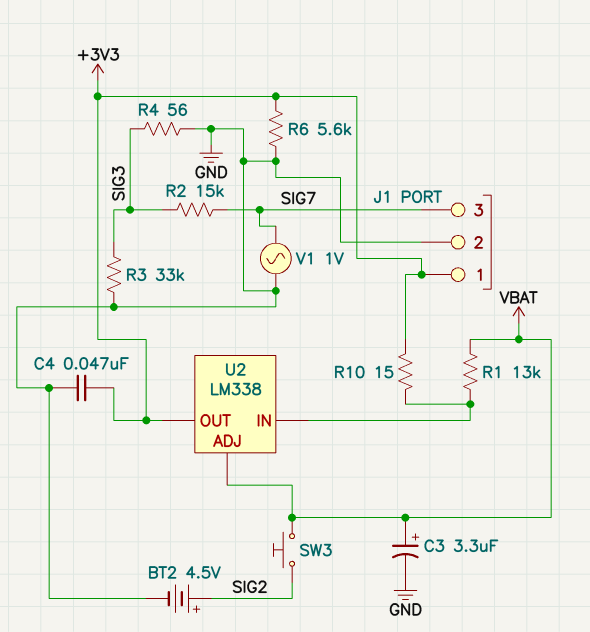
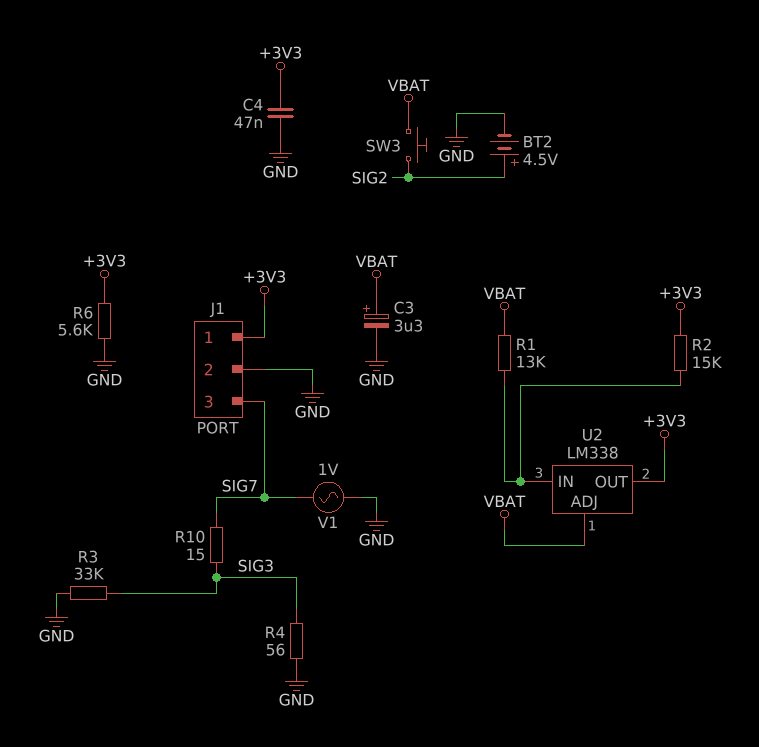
R2: 15k (SIG3, SIG7) -> 15k (+3V3, U2/IN)
R10: 15 (+3V3, U2/IN) -> 15 (SIG3, SIG7)

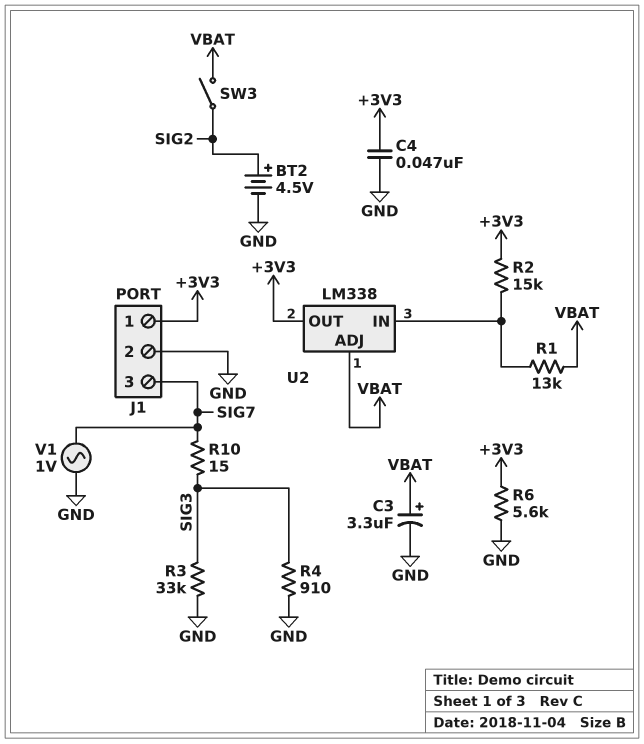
R4: 56 (GND, SIG3) -> 910 (GND, SIG3)
SW3: button (SIG2, VBAT) -> switch (SIG2, VBAT)

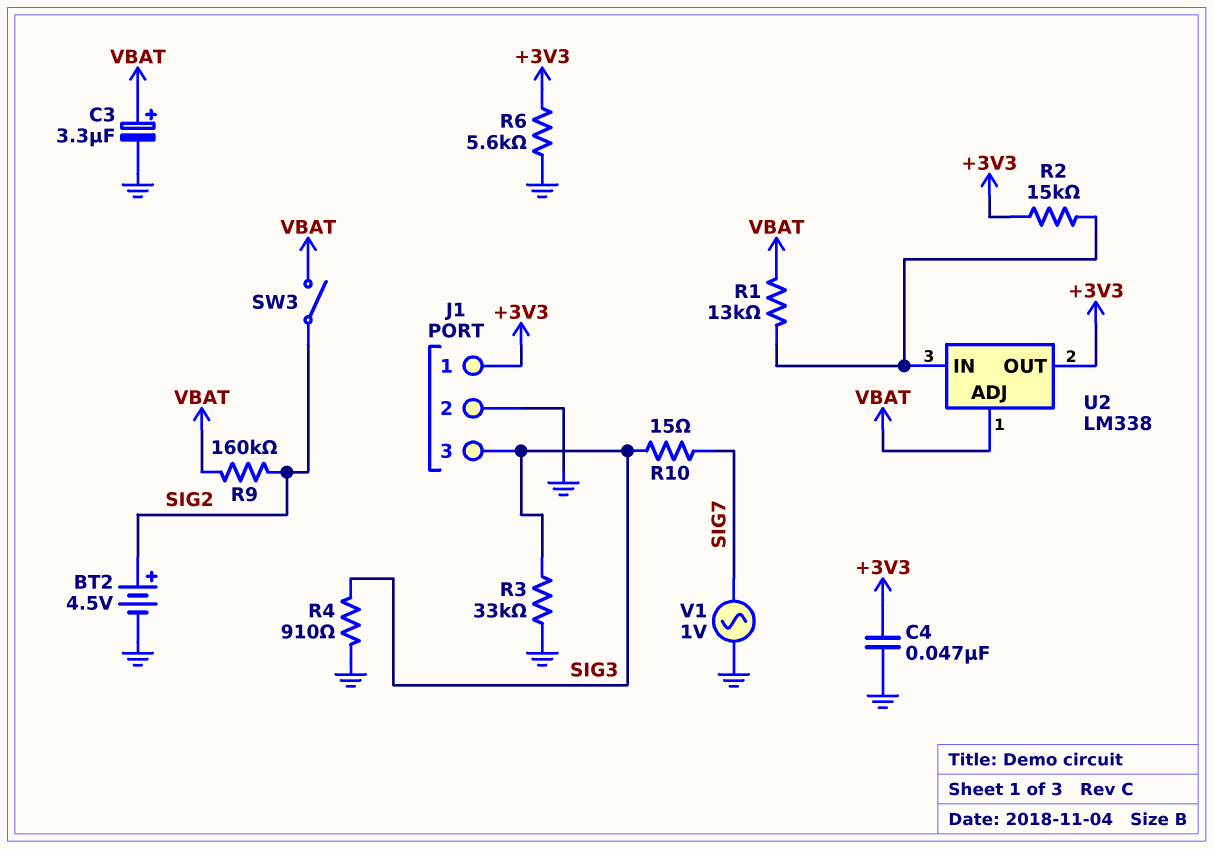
J1 pin 3: SIG7 -> SIG3
R9: none -> 160k (SIG2, VBAT)

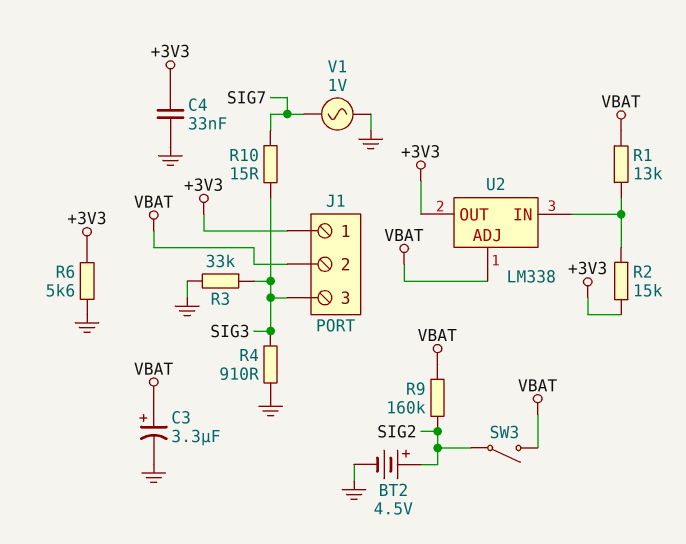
C4: 47nF (+3V3, GND) -> 33nF (+3V3, GND)
J1 pin 2: GND -> VBAT

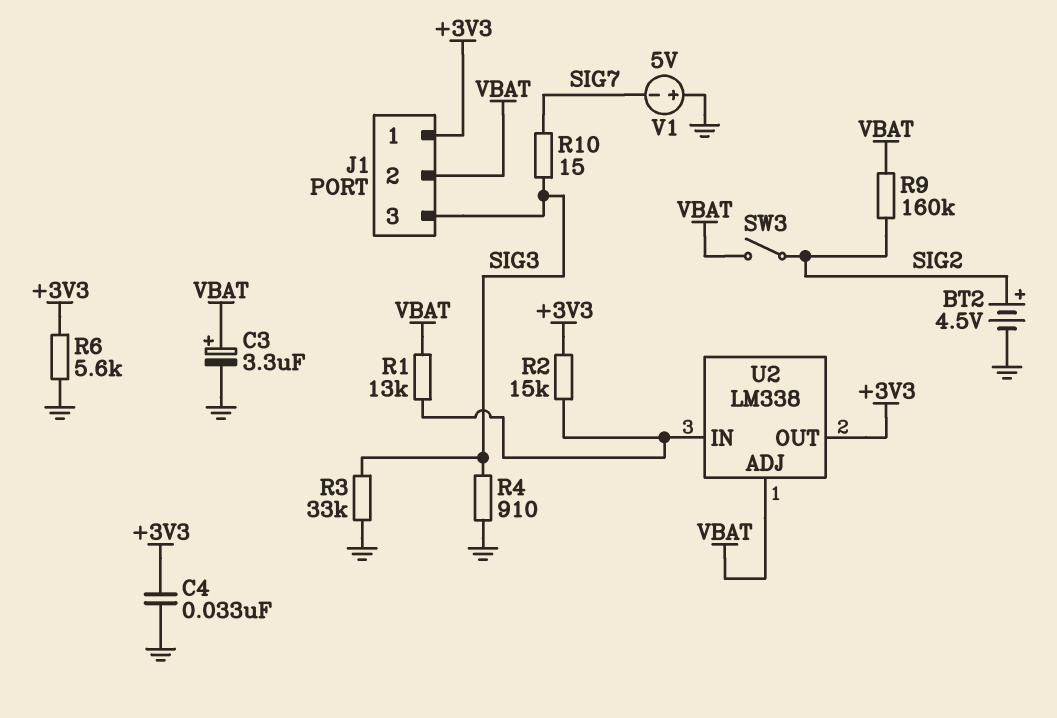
V1: AC 1V (GND, SIG7) -> 5V (plus GND, minus SIG7)

